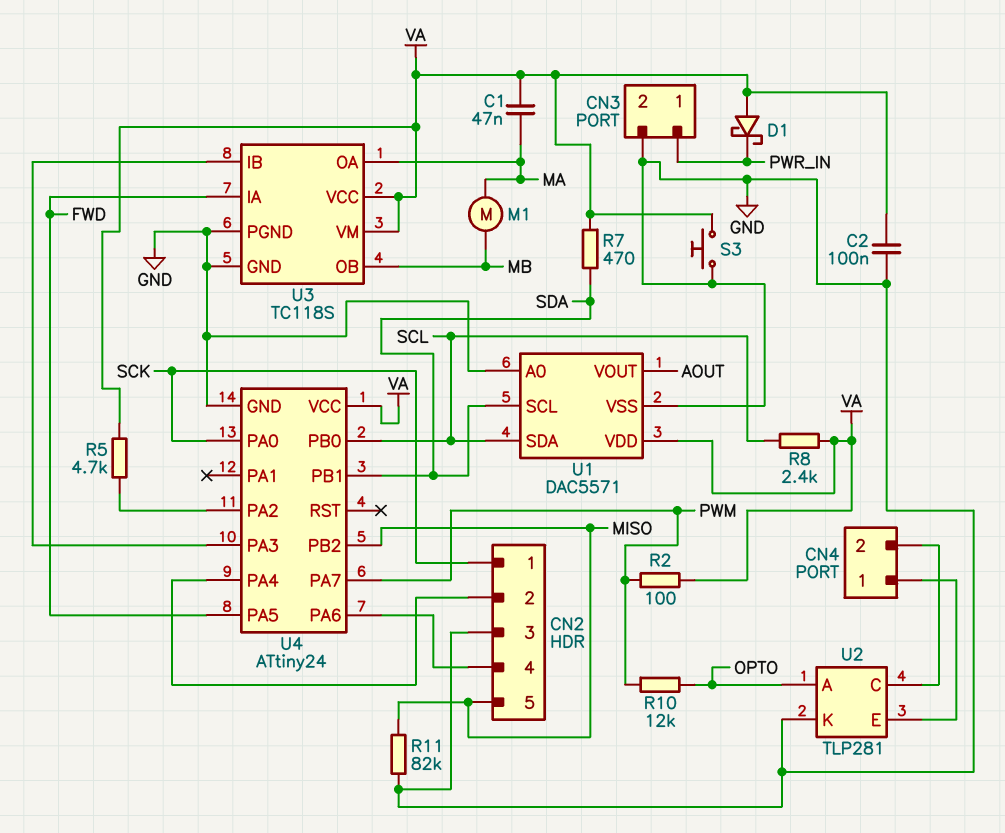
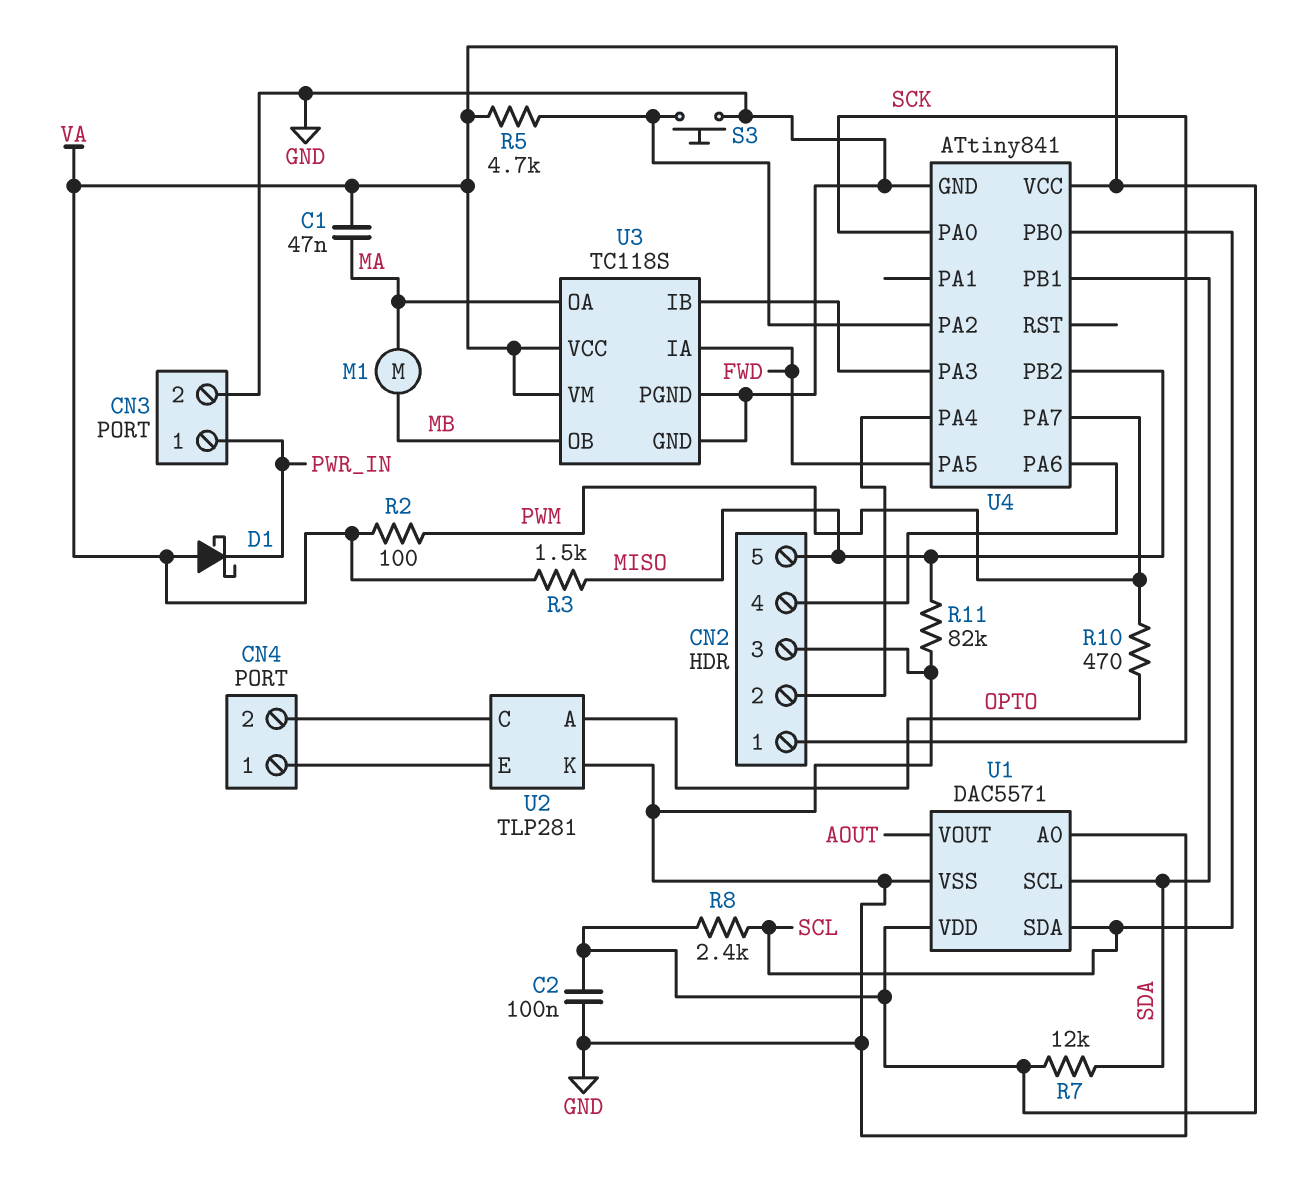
R3: none -> 1.5k (MISO, VA)
R7: 470 (SDA, VA) -> 12k (SDA, VA)
R10: 12k (OPTO, PWM) -> 470 (OPTO, PWM)
S3: button (GND, VA) -> button (GND, U4/PA2)
U4: ATtiny24 -> ATtiny841

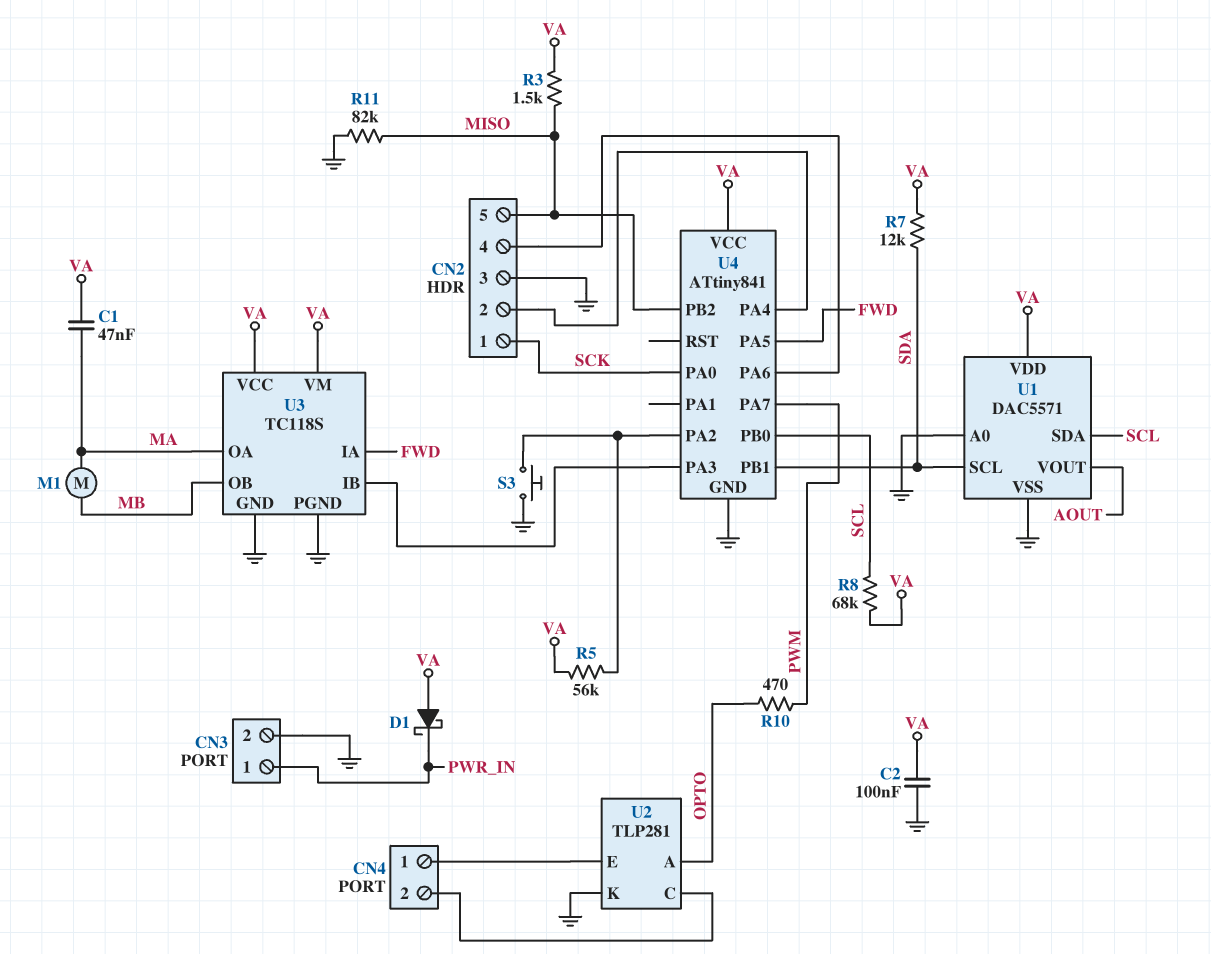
R2: 100 (PWM, VA) -> none
R5: 4.7k (U4/PA2, VA) -> 56k (U4/PA2, VA)
R8: 2.4k (SCL, VA) -> 68k (SCL, VA)

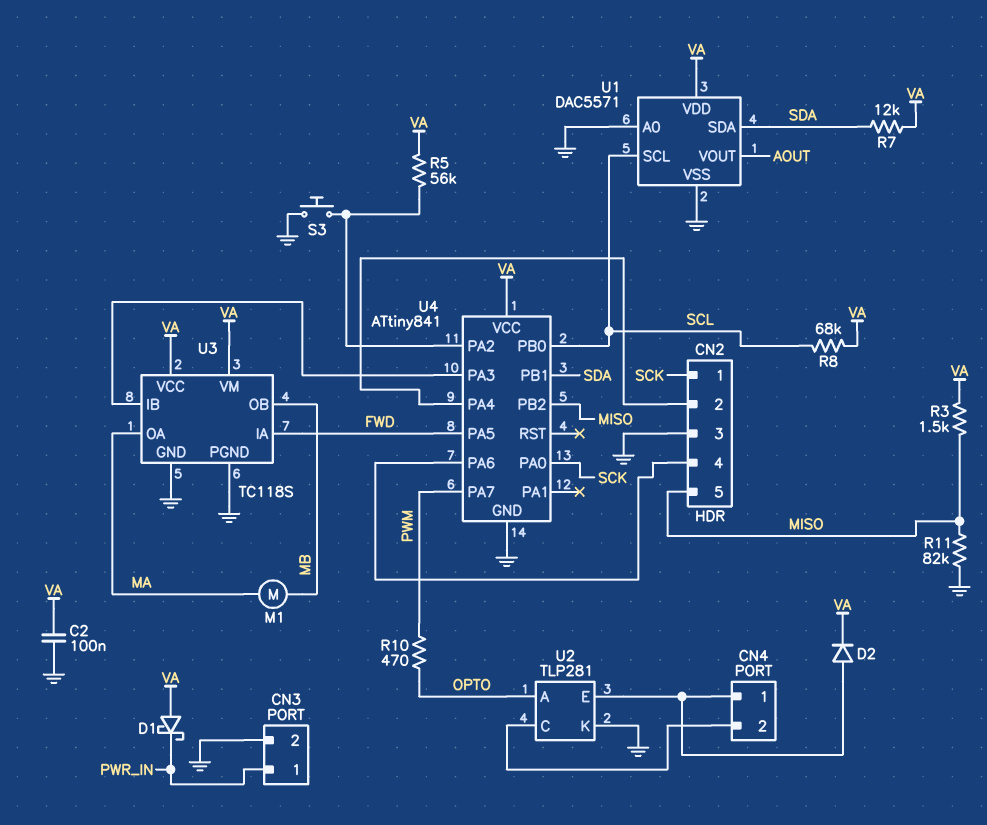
C1: 47nF (MA, VA) -> none
D2: none -> diode (A CN4/1, K VA)
U1 pin SCL: SDA -> SCL
U1 pin SDA: SCL -> SDA

